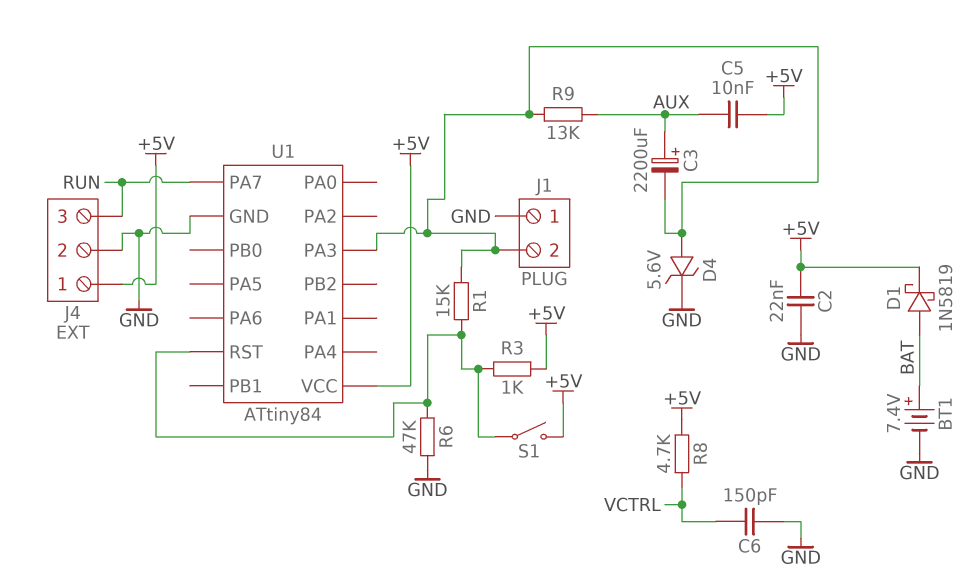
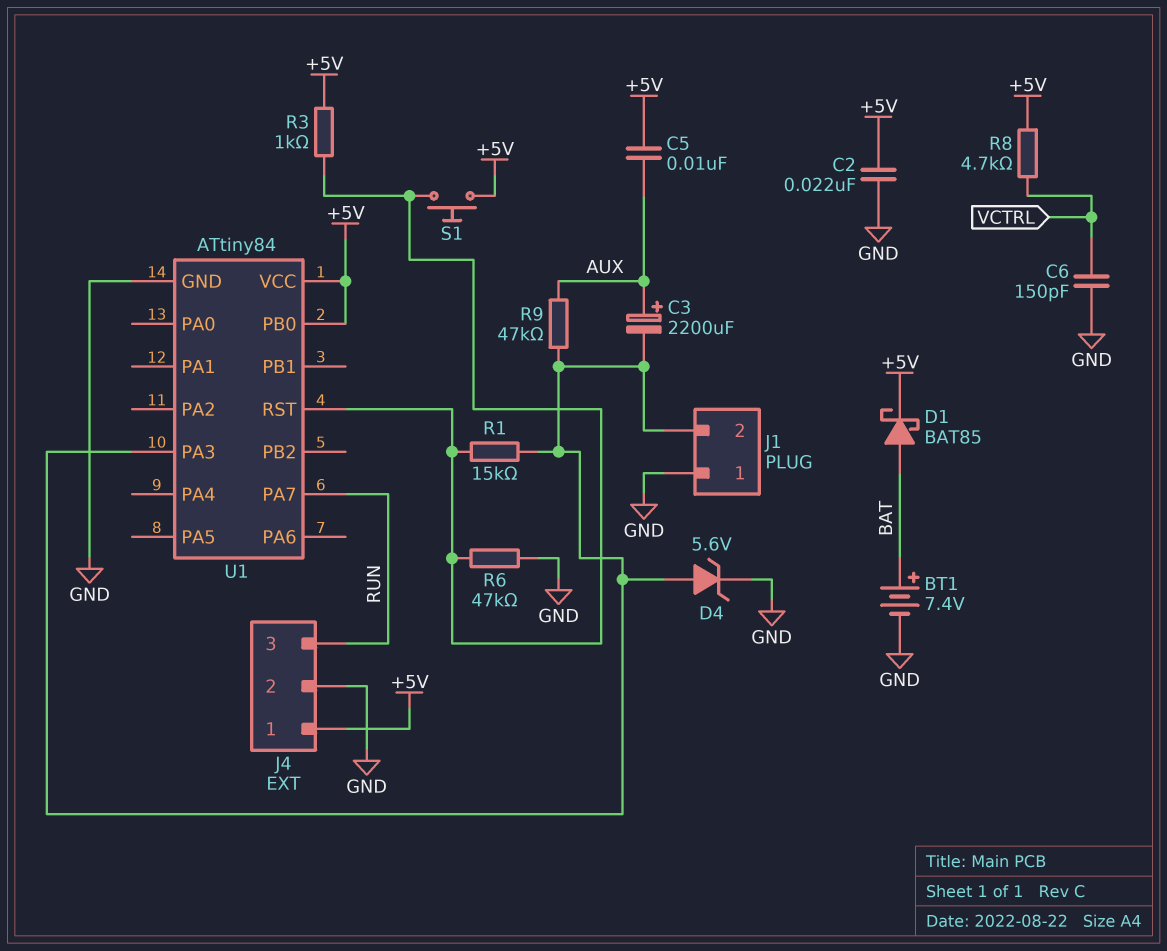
D1: schottky 1N5819 (A BAT, K +5V) -> schottky BAT85 (A BAT, K +5V)
R9: 13k (AUX, J1/2) -> 47k (AUX, J1/2)
S1: switch (+5V, U1/RST) -> button (+5V, U1/RST)
U1 pin PB0: none -> +5V

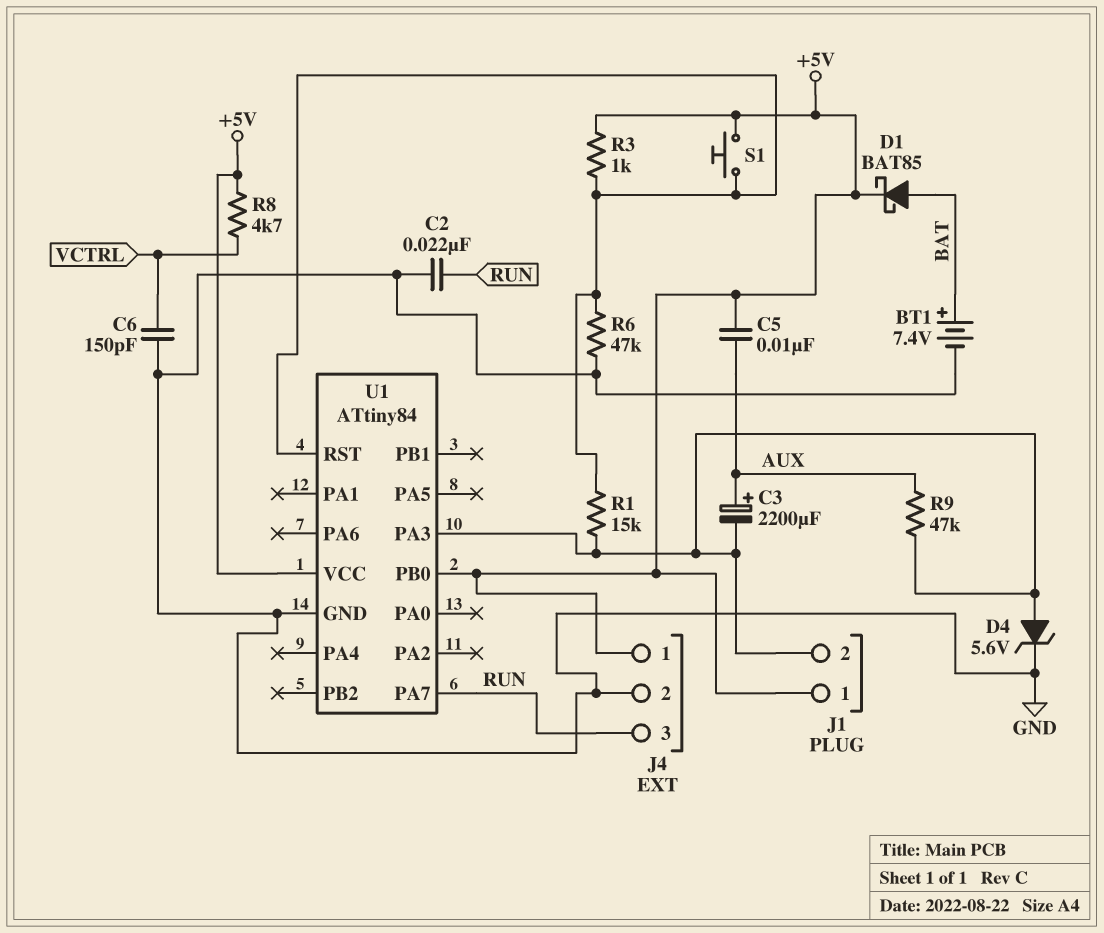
C2: 22nF (+5V, GND) -> 22nF (GND, RUN)
J1 pin 1: GND -> +5V

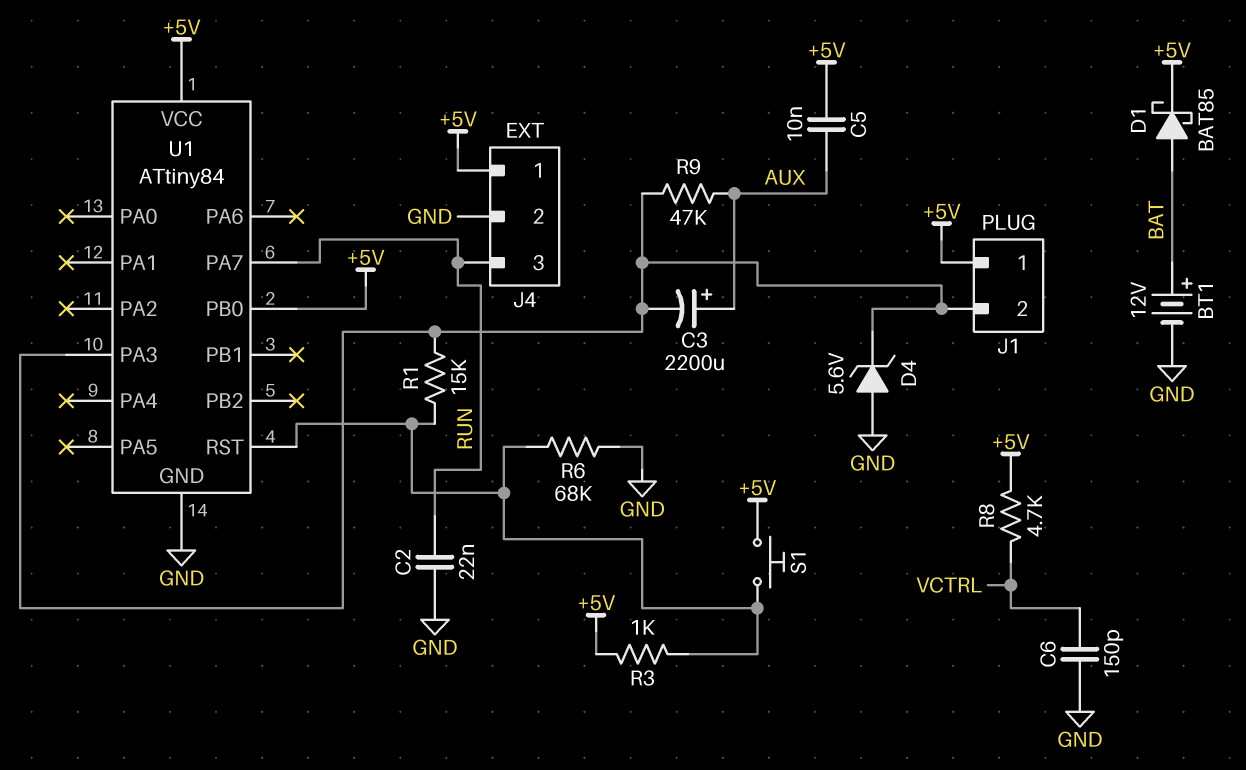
BT1: 7.4V (plus BAT, minus GND) -> 12V (plus BAT, minus GND)
D4: zener 5.6V (A J1/2, K GND) -> zener 5.6V (A GND, K J1/2)
R6: 47k (GND, U1/RST) -> 68k (GND, U1/RST)

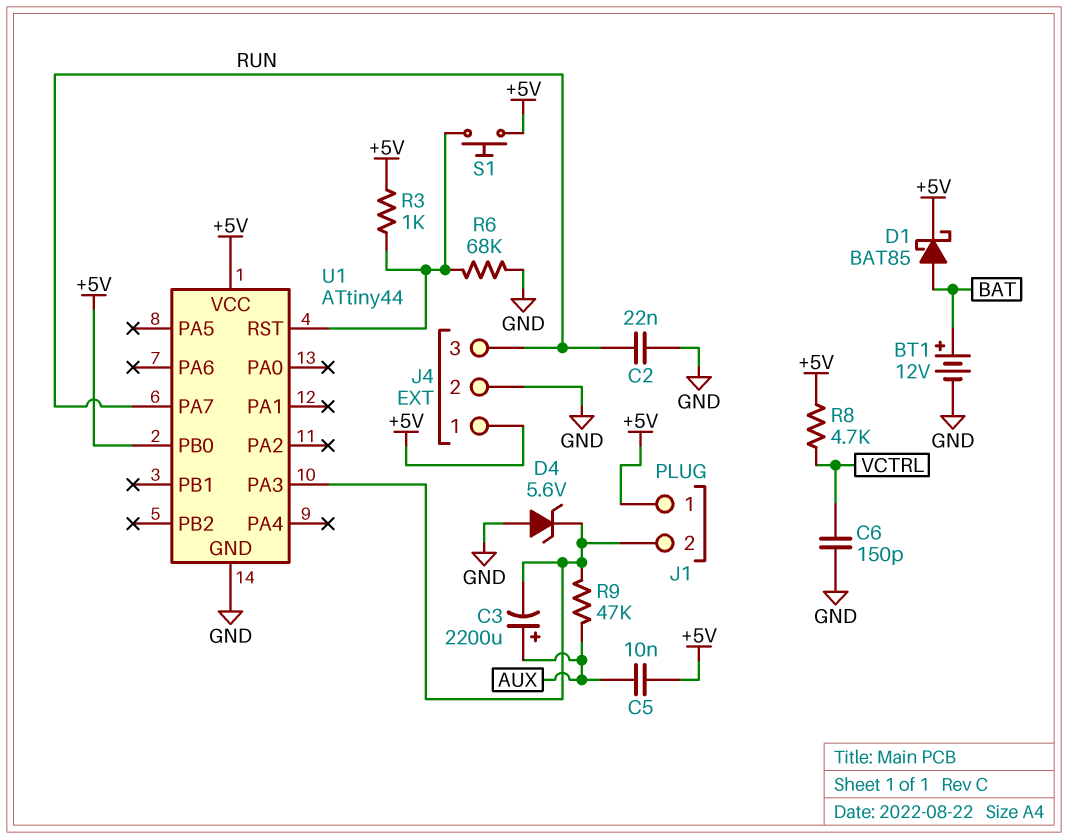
R1: 15k (J1/2, U1/RST) -> none
U1: ATtiny84 -> ATtiny44

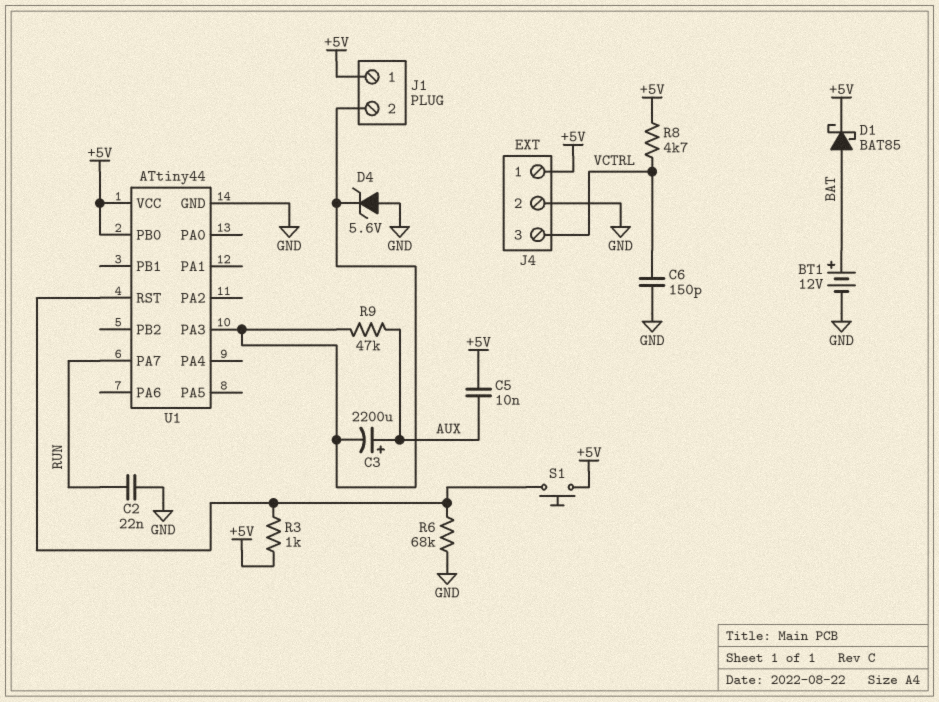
J4 pin 3: RUN -> VCTRL

